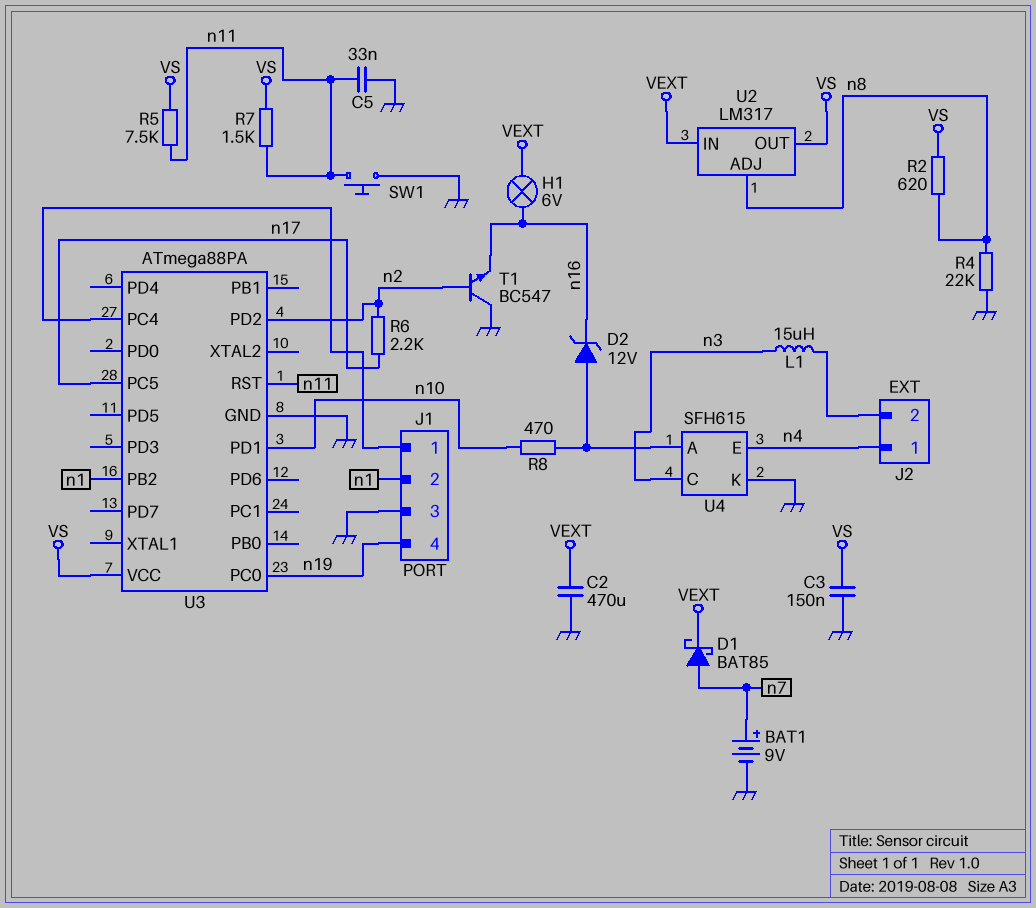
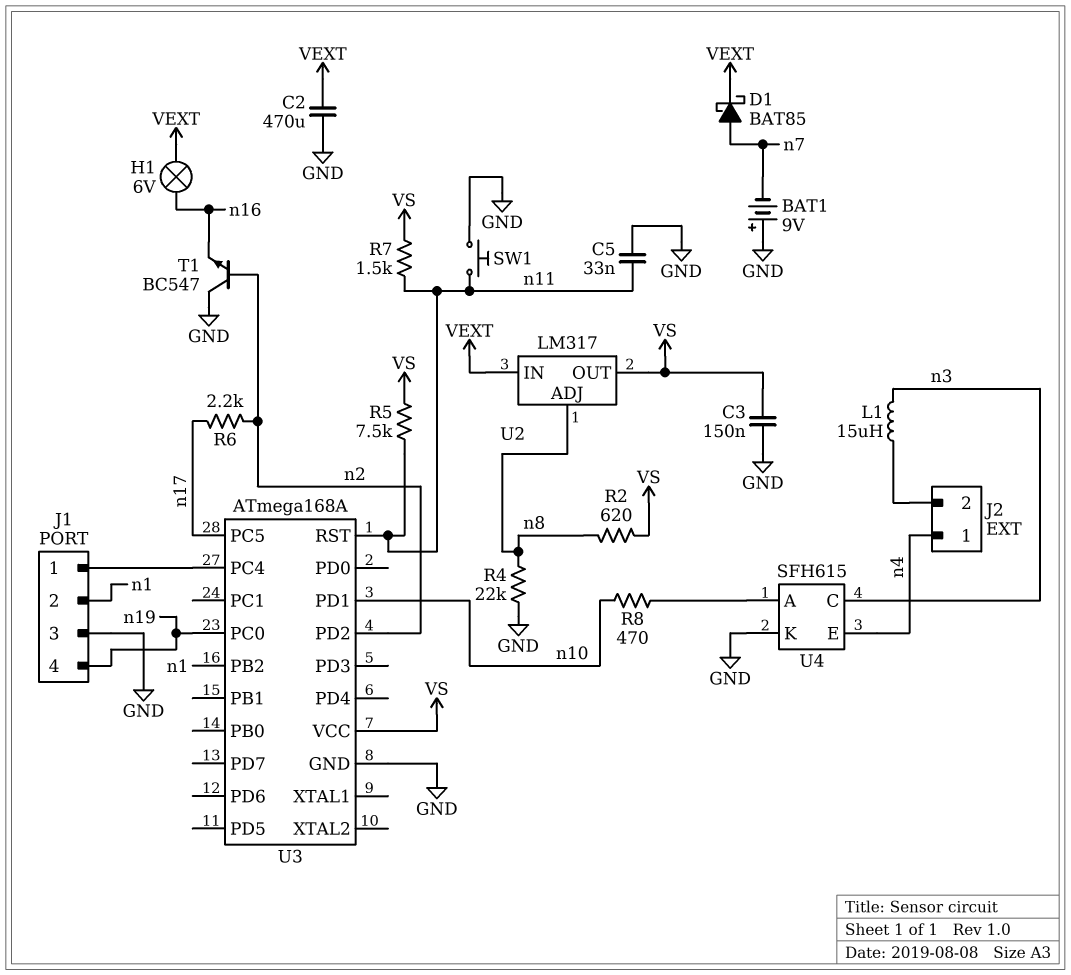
BAT1: 9V (plus n7, minus GND) -> 9V (plus GND, minus n7)
D2: zener 12V (A U4/A, K n16) -> none
U3: ATmega88PA -> ATmega168A

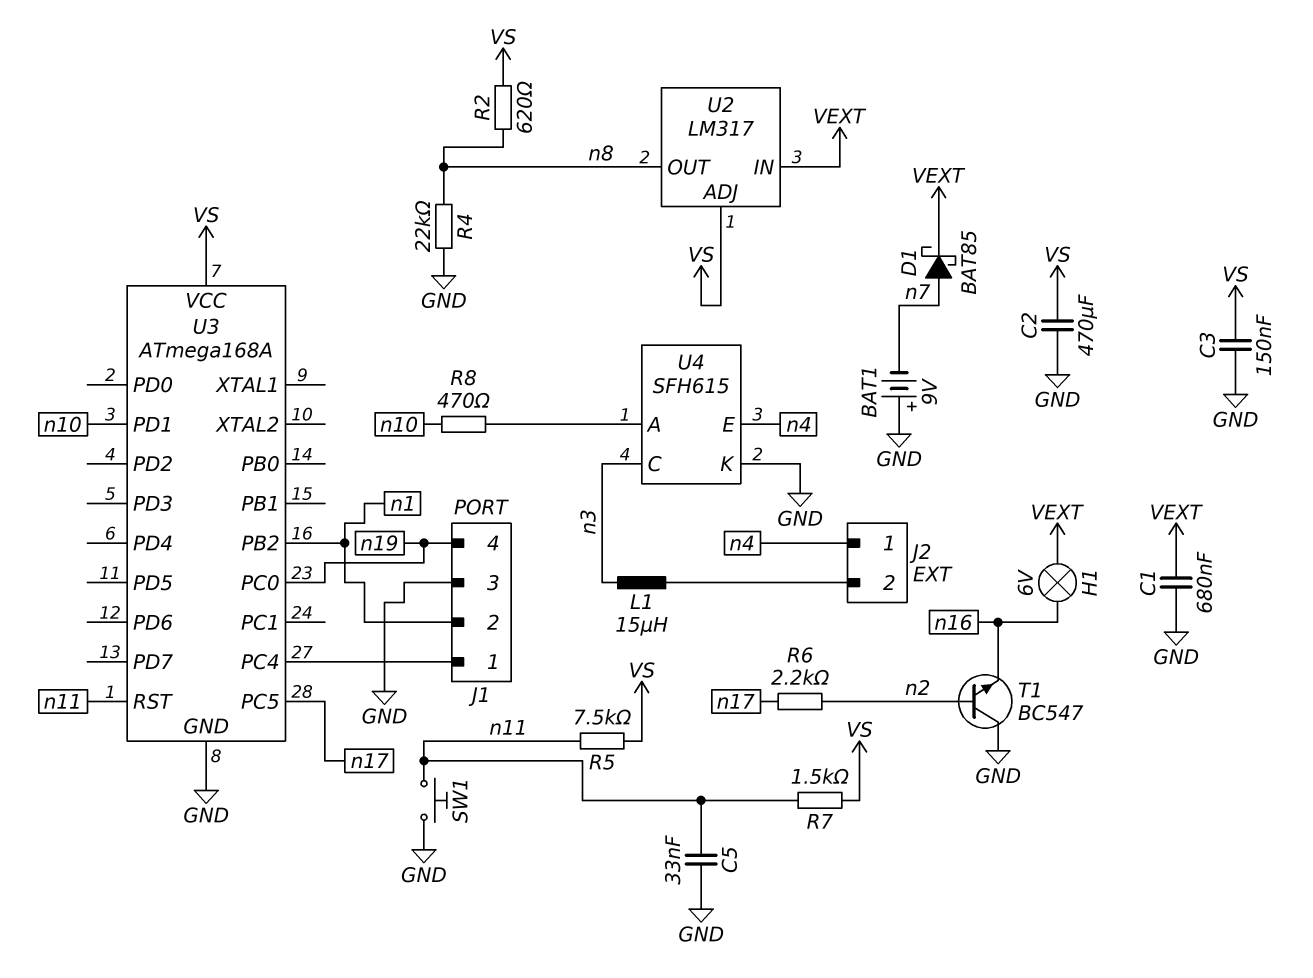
C1: none -> 680nF (GND, VEXT)
C2: 470uF (GND, VEXT) -> 470uF (GND, VS)
U2 pin ADJ: n8 -> VS
U2 pin OUT: VS -> n8
U3 pin PD2: n2 -> none

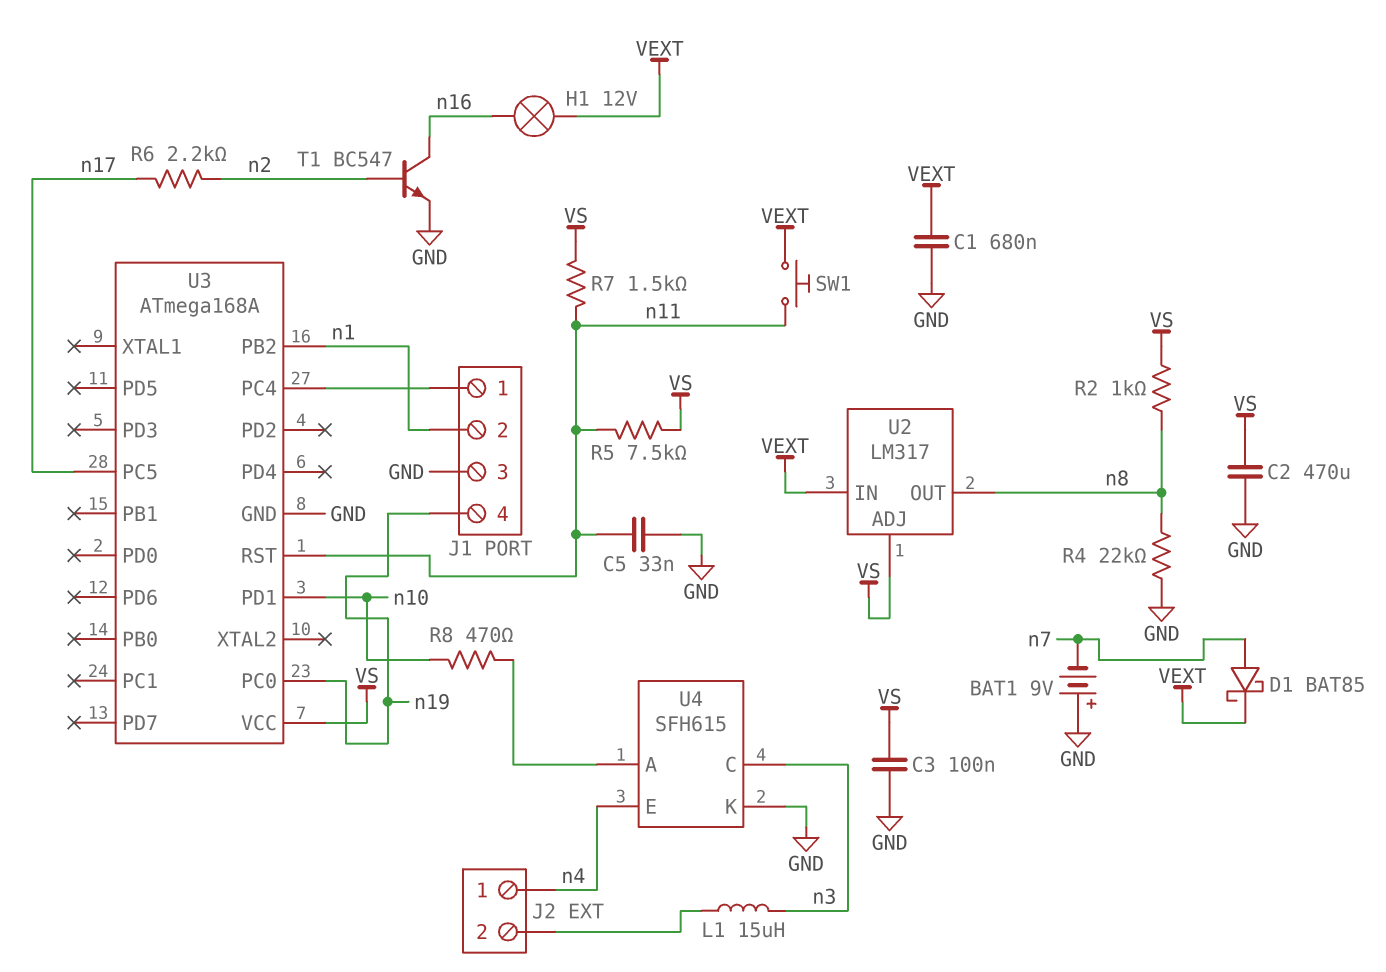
C3: 150nF (GND, VS) -> 100nF (GND, VS)
H1: lamp 6V (VEXT, n16) -> lamp 12V (VEXT, n16)
R2: 620 (VS, n8) -> 1k (VS, n8)
SW1: button (GND, n11) -> button (VEXT, n11)
T1: NPN BC547 (B n2, C GND, E n16) -> NPN BC547 (B n2, C n16, E GND)

